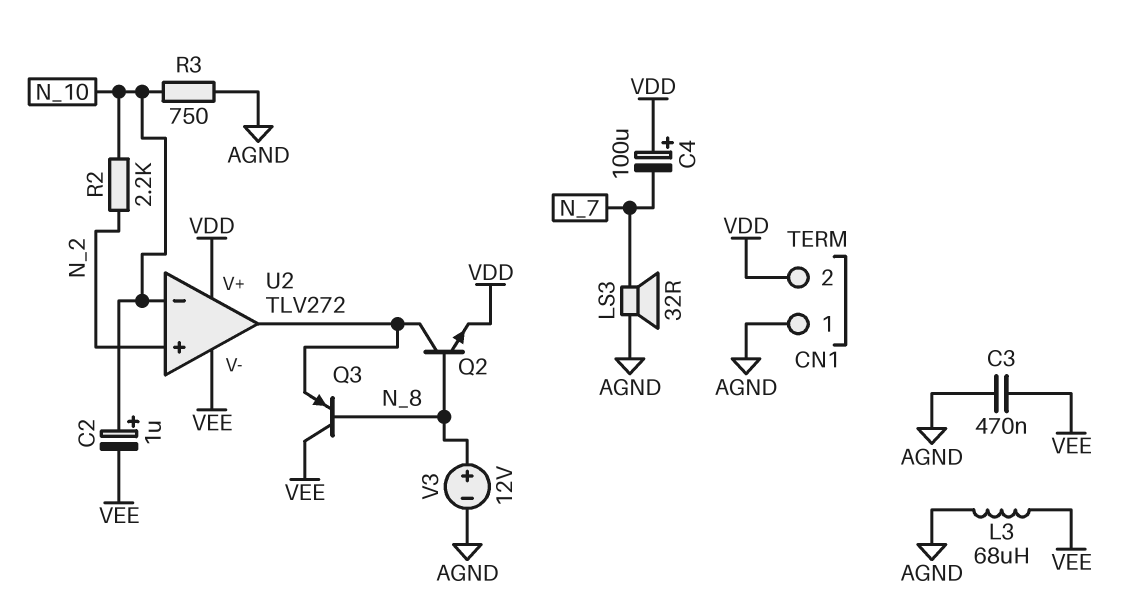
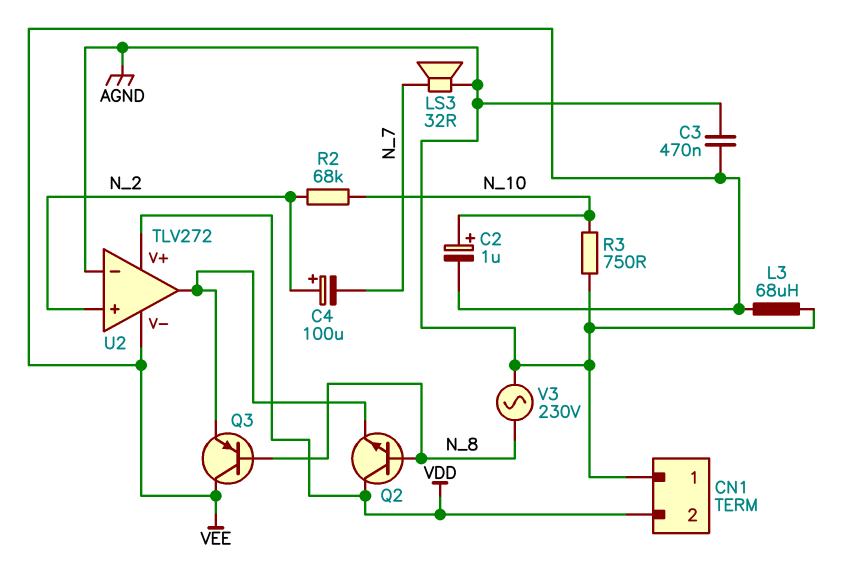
C4: 100uF (plus VDD, minus N_7) -> 100uF (plus N_2, minus N_7)
Q2: NPN (B N_8, C U2/out, E VDD) -> NPN (B N_8, C VDD, E U2/out)
R2: 2.2k (N_2, N_10) -> 68k (N_2, N_10)
U2 pin in-: N_10 -> AGND
V3: 12V (plus N_8, minus AGND) -> AC 230V (AGND, N_8)

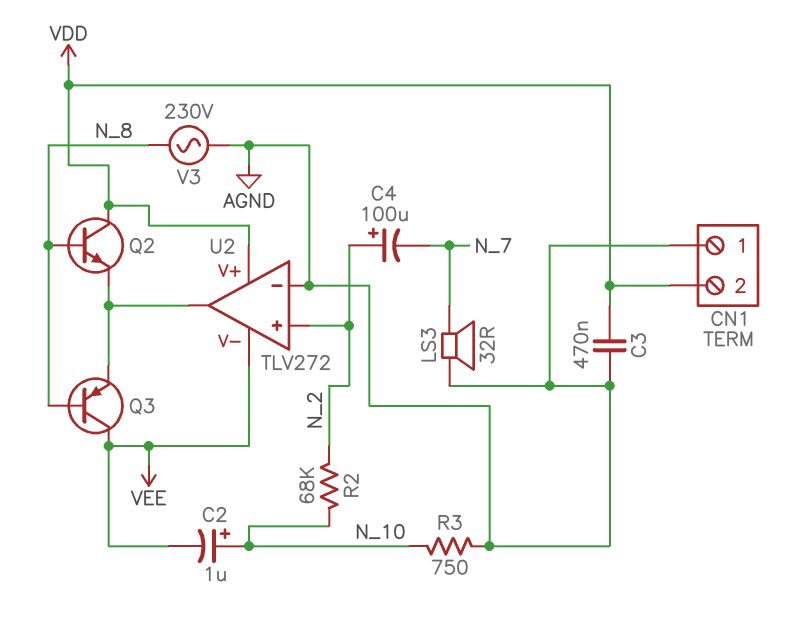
C3: 470nF (AGND, VEE) -> 470nF (AGND, VDD)
L3: 68uH (AGND, VEE) -> none

